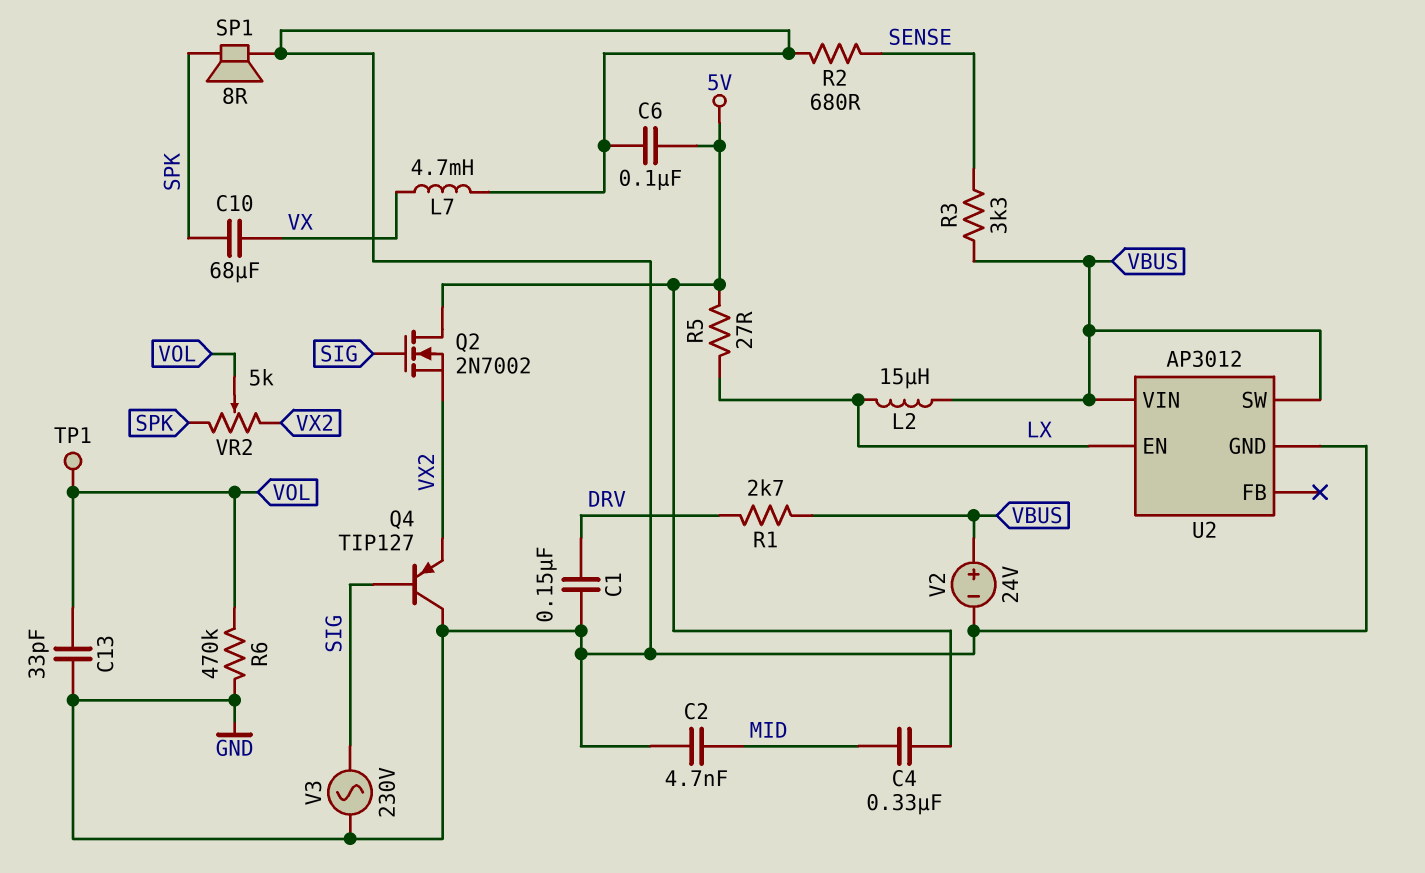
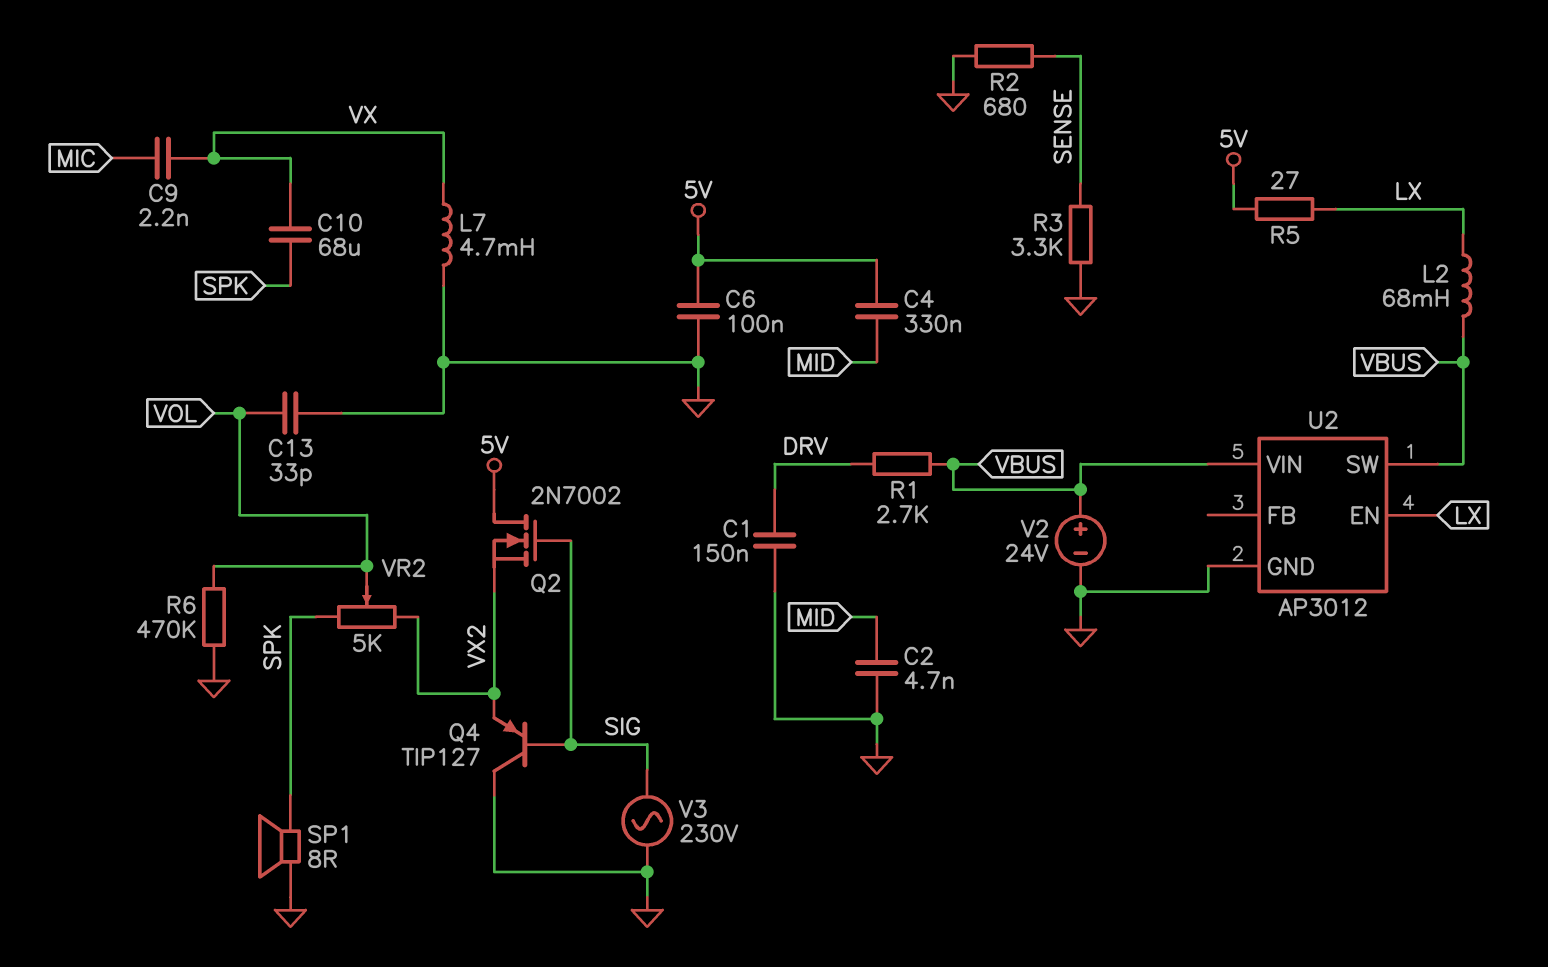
C9: none -> 2.2nF (MIC, VX)
L2: 15uH (LX, VBUS) -> 68mH (LX, VBUS)
R3: 3.3k (SENSE, VBUS) -> 3.3k (GND, SENSE)
TP1: test point (VOL) -> none

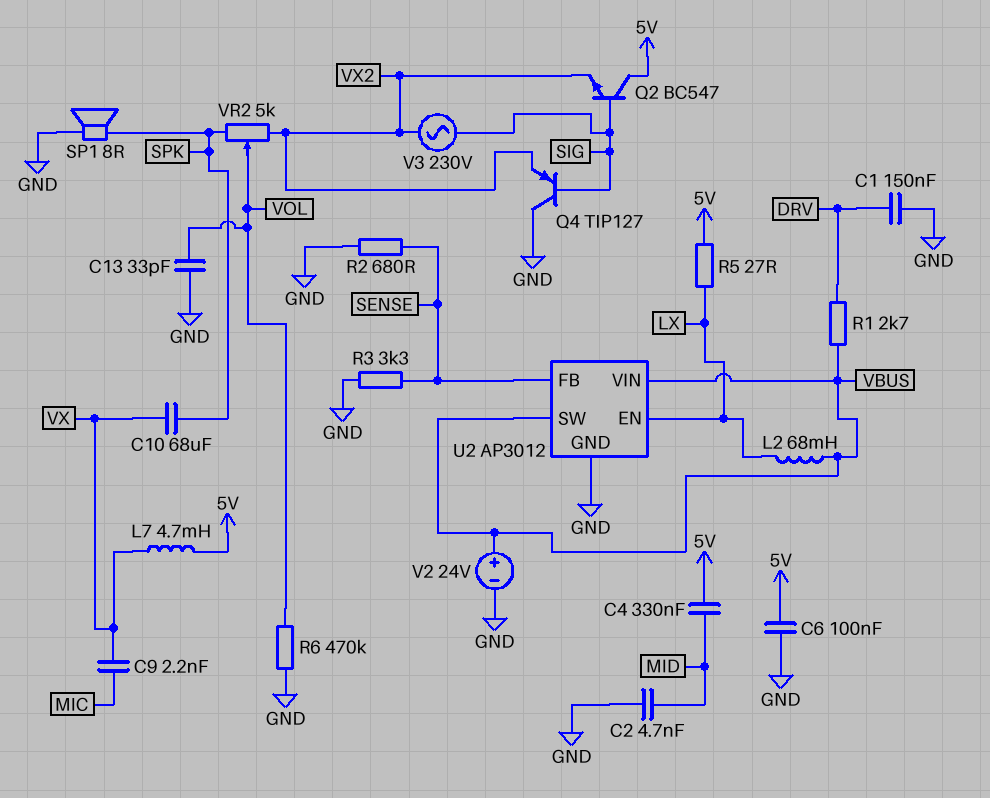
L7: 4.7mH (GND, VX) -> 4.7mH (5V, VX)
Q2: NMOS 2N7002 (G SIG, D 5V, S VX2) -> NPN BC547 (B SIG, C 5V, E VX2)
U2 pin FB: none -> SENSE
V3: AC 230V (GND, SIG) -> AC 230V (SIG, VX2)

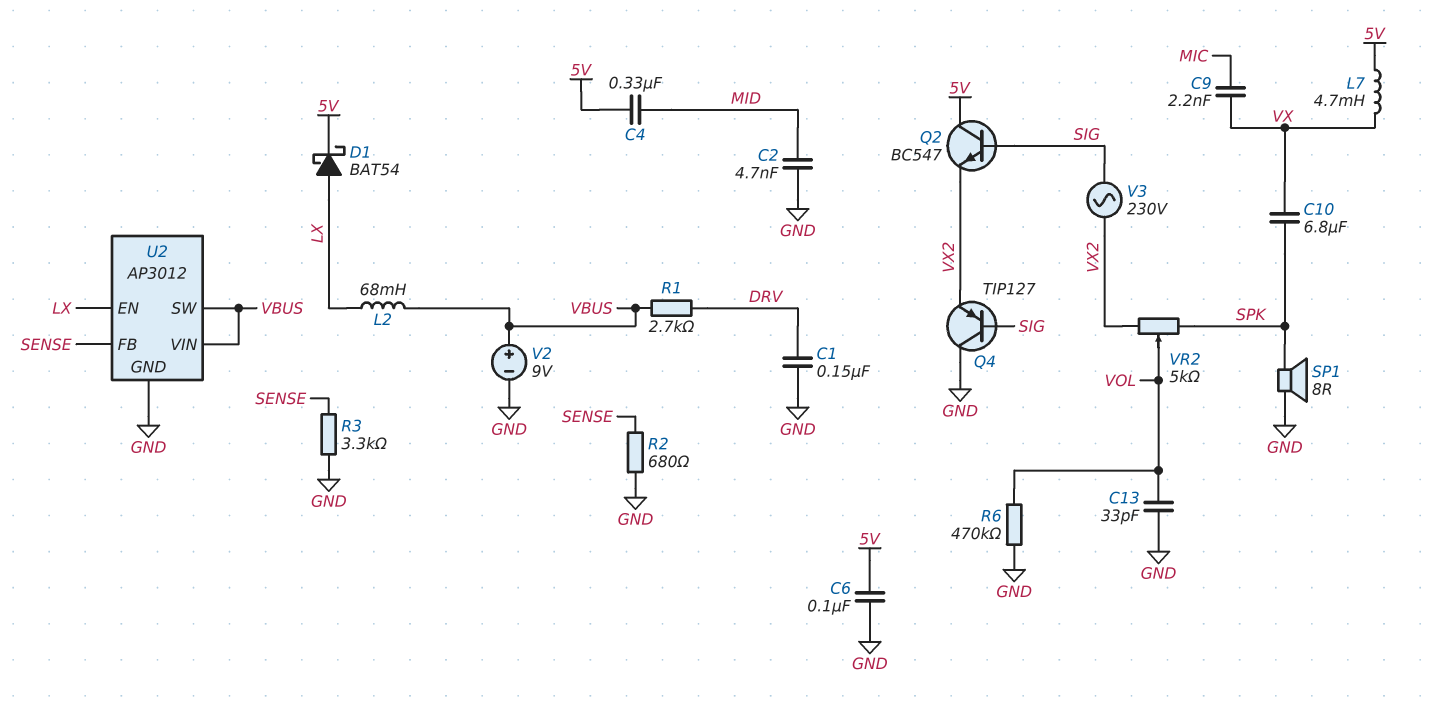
C10: 68uF (SPK, VX) -> 6.8uF (SPK, VX)
D1: none -> schottky BAT54 (A LX, K 5V)
R5: 27 (5V, LX) -> none
V2: 24V (plus VBUS, minus GND) -> 9V (plus VBUS, minus GND)

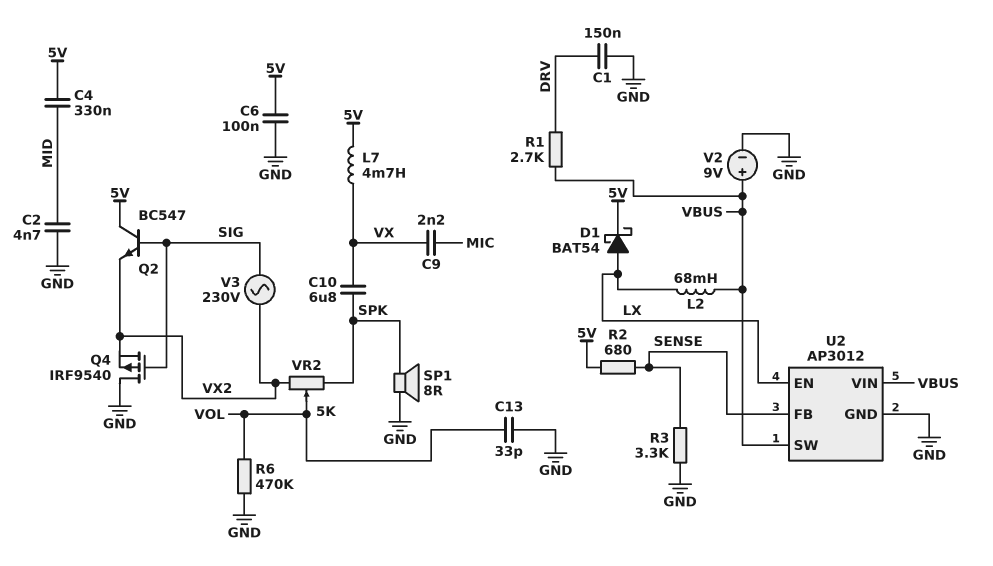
Q4: PNP TIP127 (B SIG, C GND, E VX2) -> PMOS IRF9540 (G SIG, D GND, S VX2)
R2: 680 (GND, SENSE) -> 680 (5V, SENSE)

